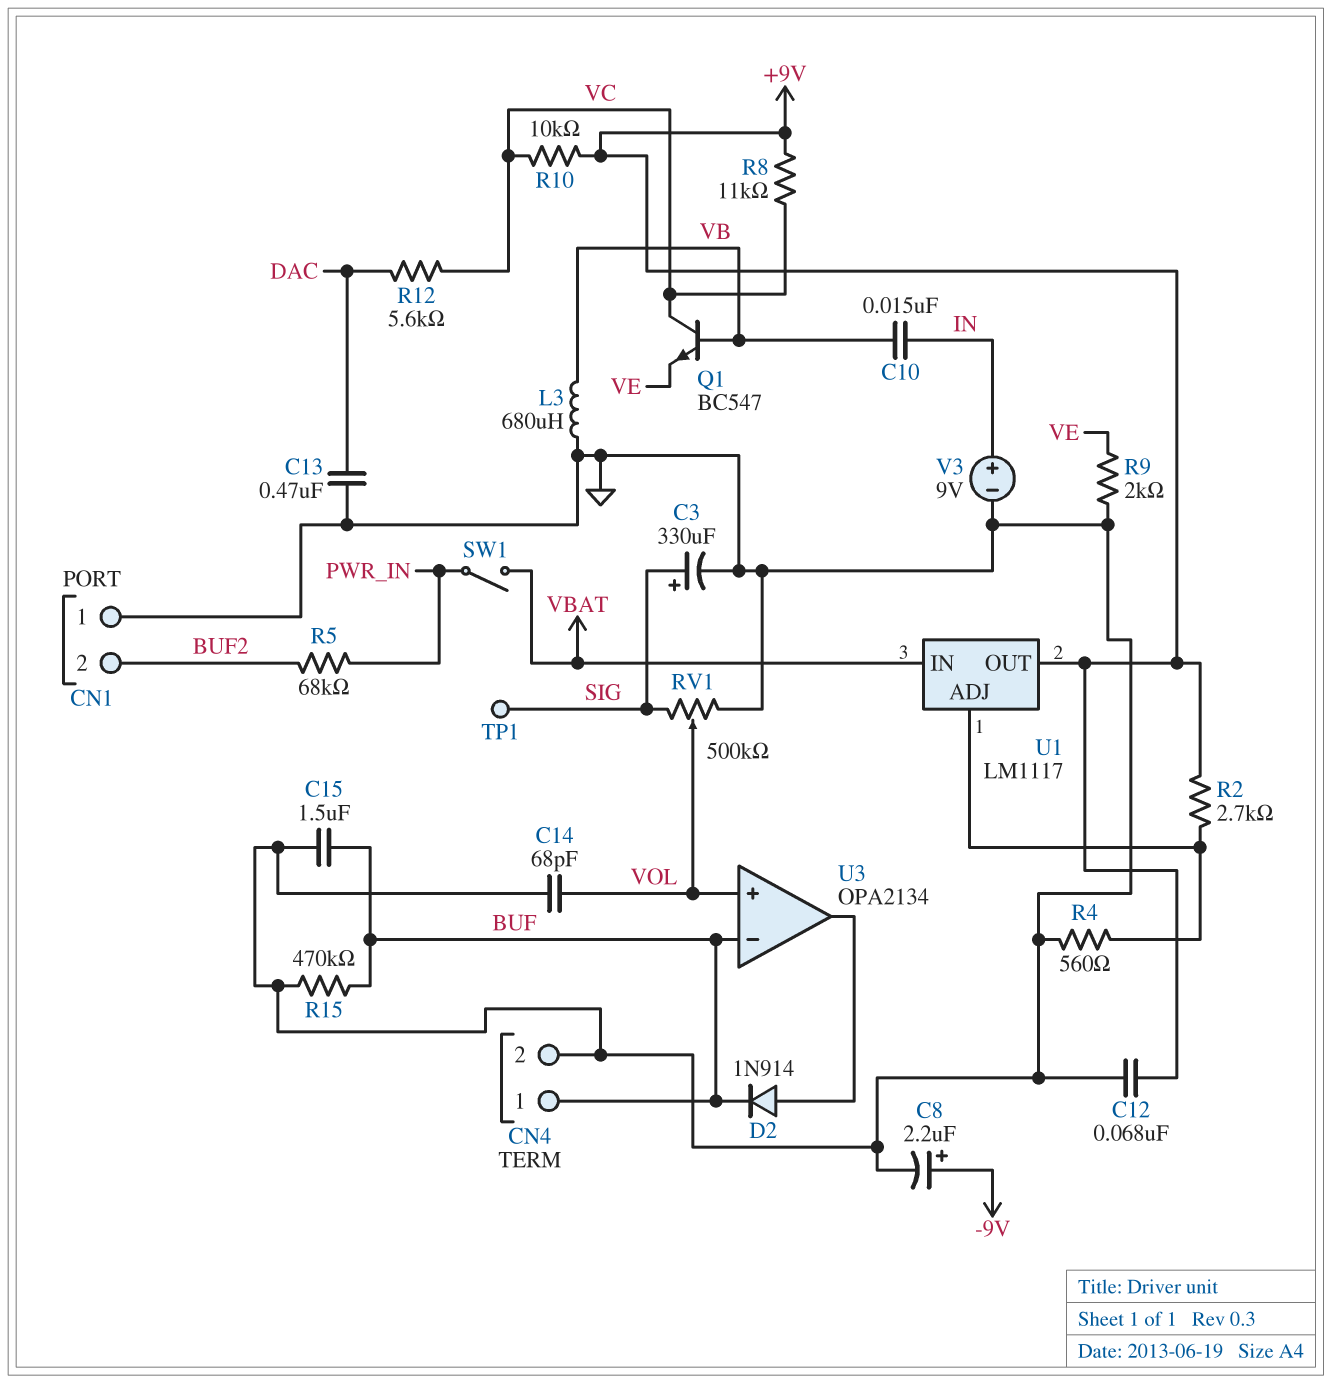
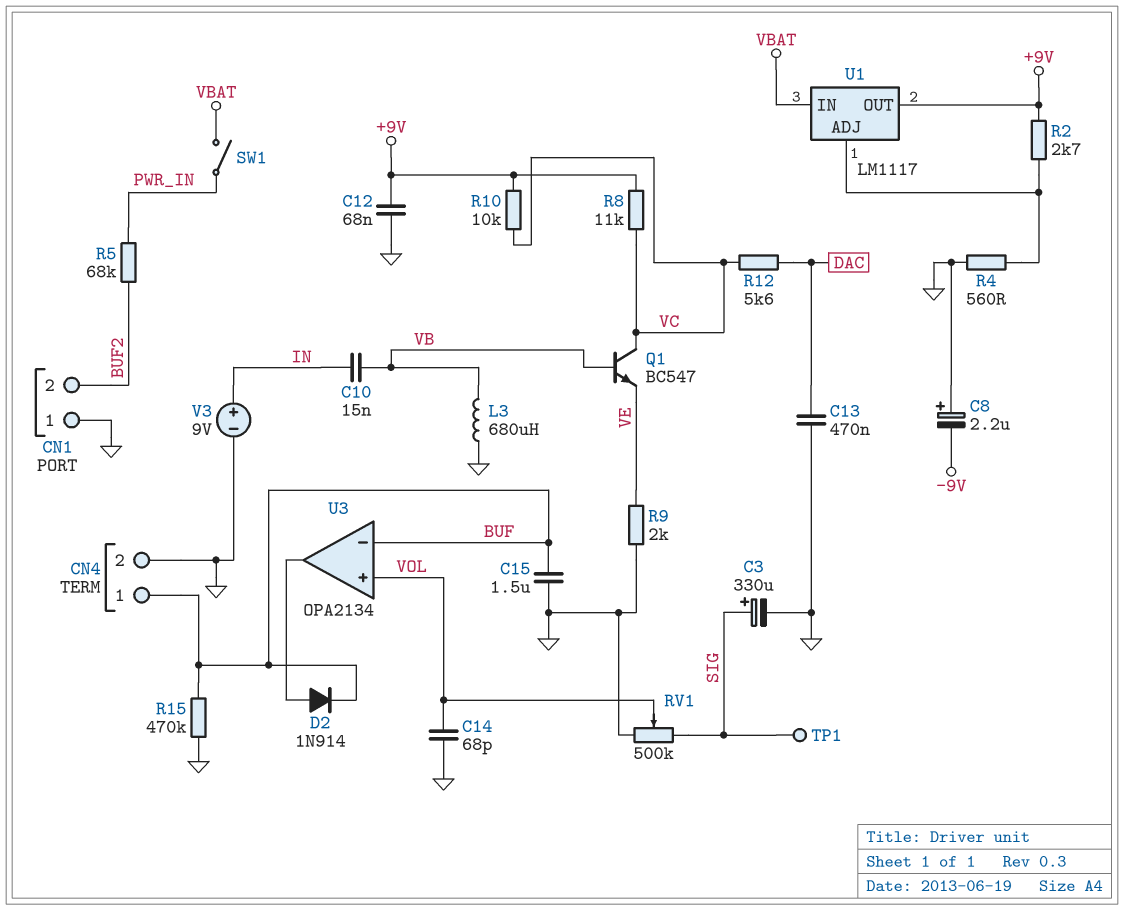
C8: 2.2uF (plus -9V, minus GND) -> 2.2uF (plus GND, minus -9V)

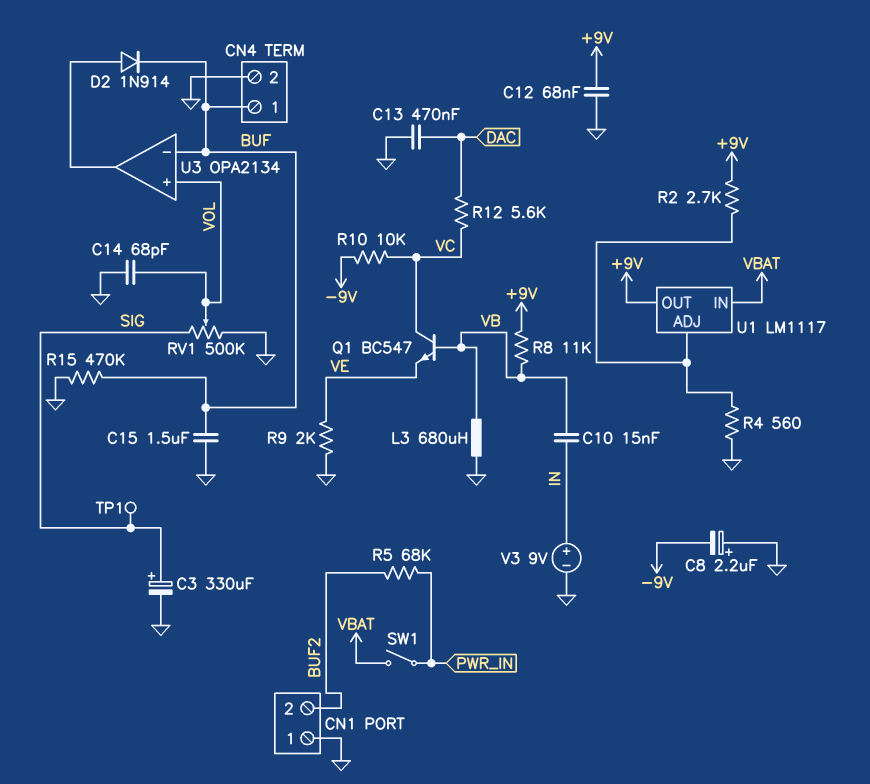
R8: 11k (+9V, VC) -> 11k (+9V, VB)
R10: 10k (+9V, VC) -> 10k (-9V, VC)

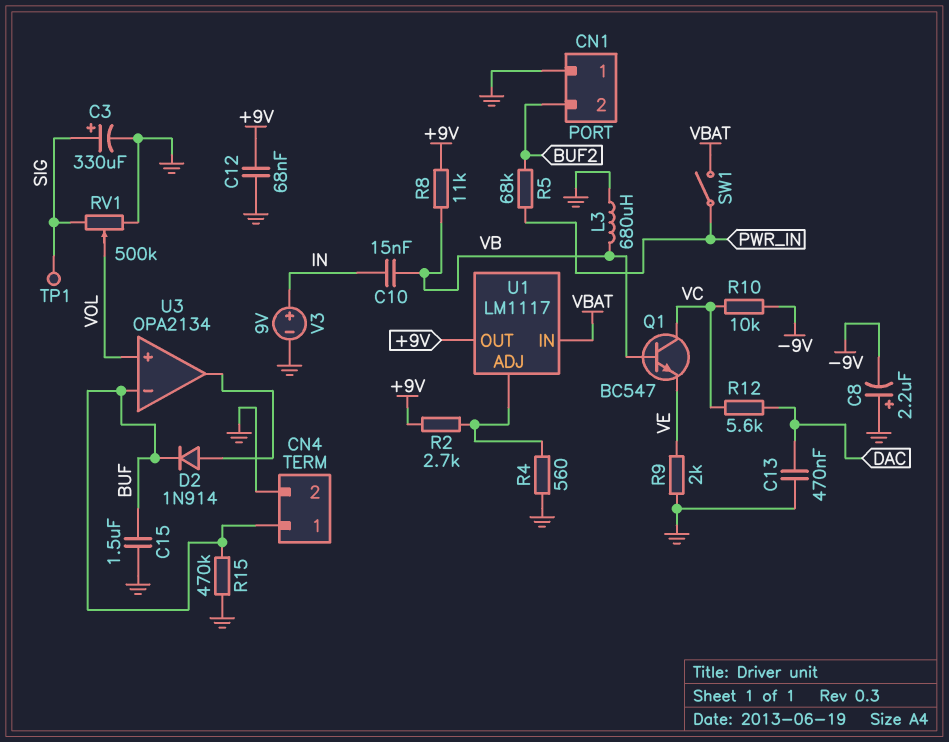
C14: 68pF (GND, VOL) -> none

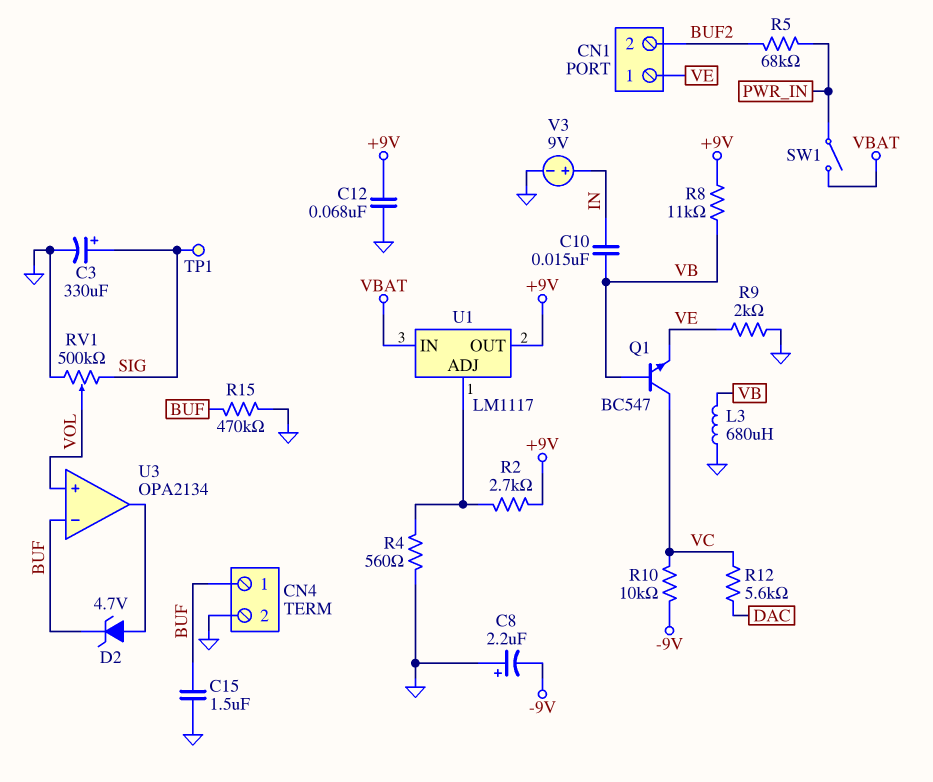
C13: 470nF (DAC, GND) -> none
CN1 pin 1: GND -> VE
D2: diode 1N914 (A U3/out, K BUF) -> zener 4.7V (A U3/out, K BUF)

